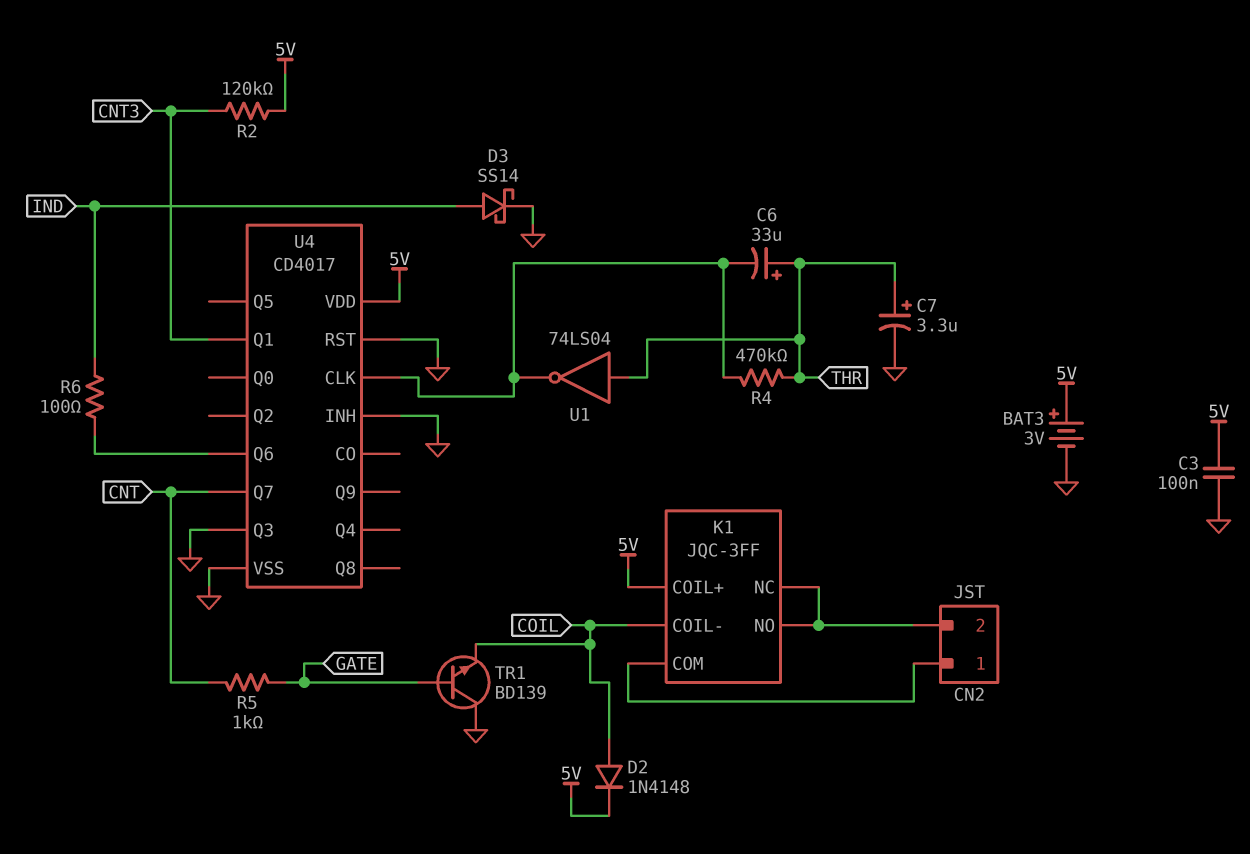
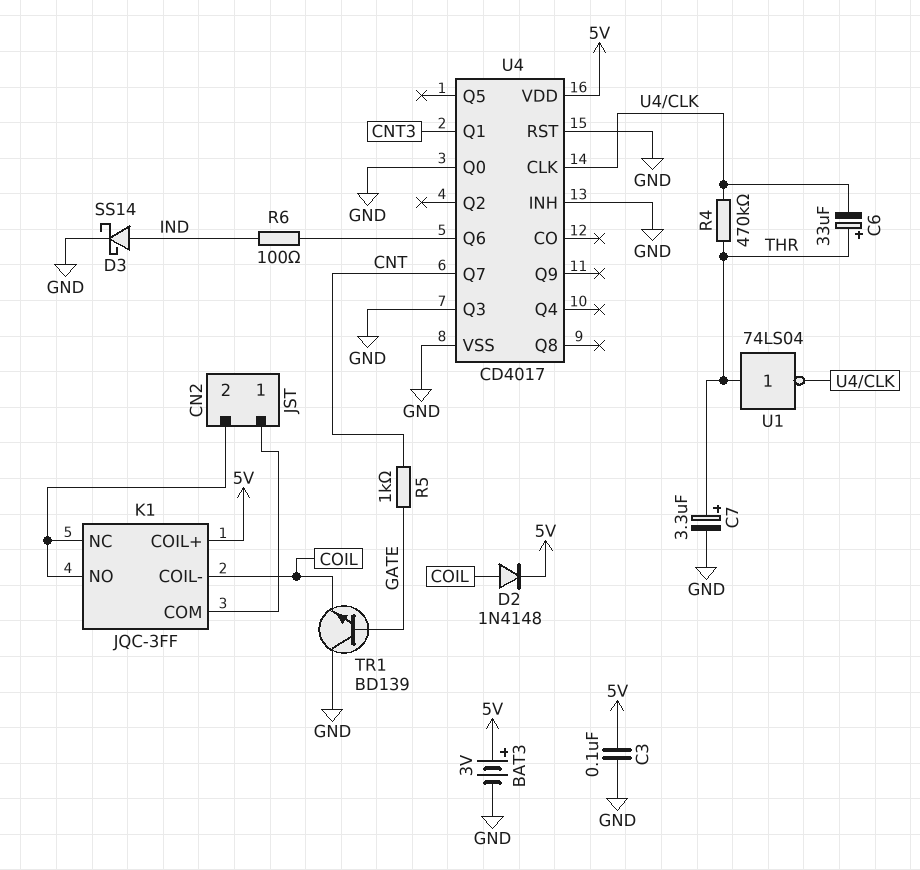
R2: 120k (5V, CNT3) -> none
U4 pin Q0: none -> GND

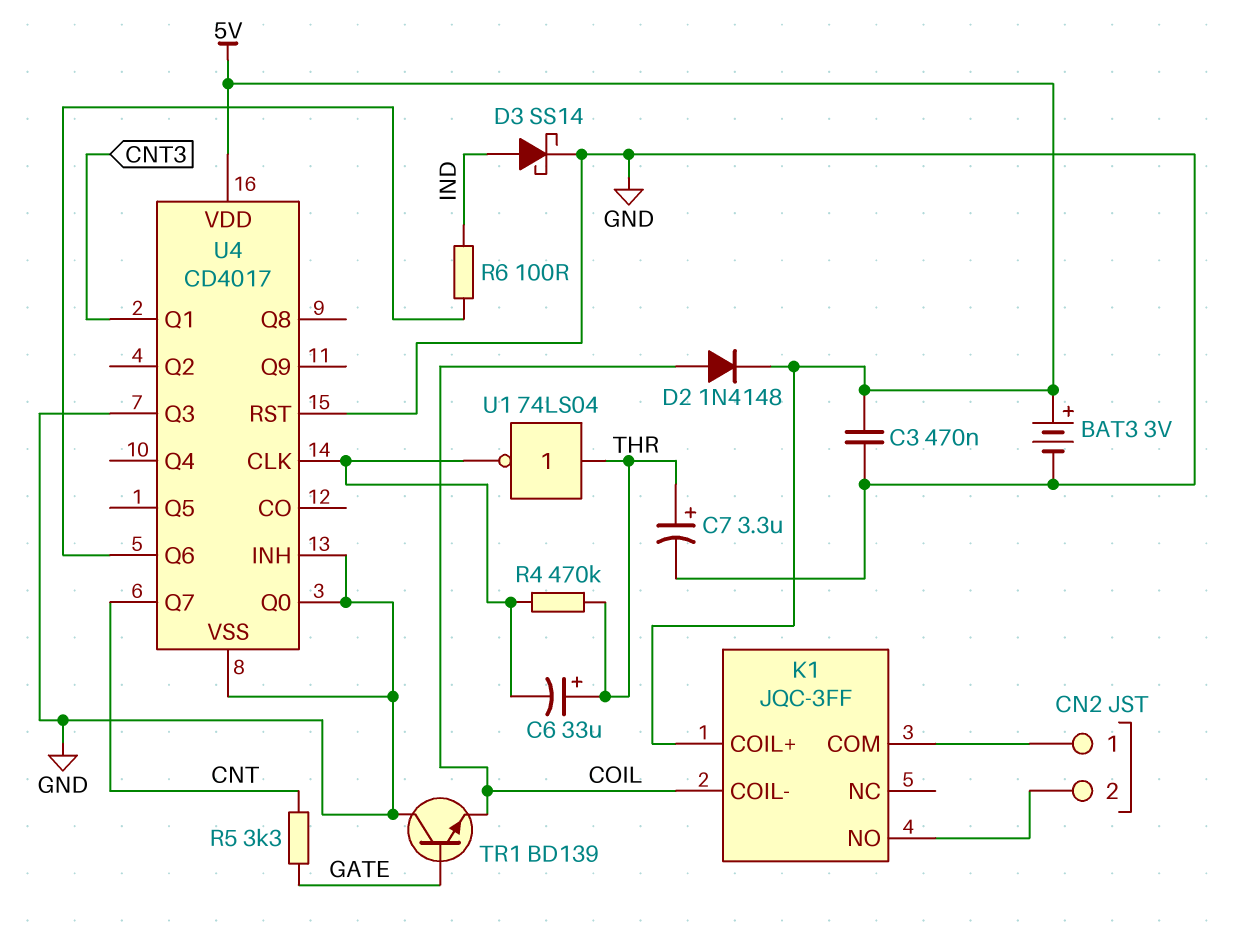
C3: 100nF (5V, GND) -> 470nF (5V, GND)
K1 pin NC: CN2/2 -> none
R5: 1k (CNT, GATE) -> 3.3k (CNT, GATE)

